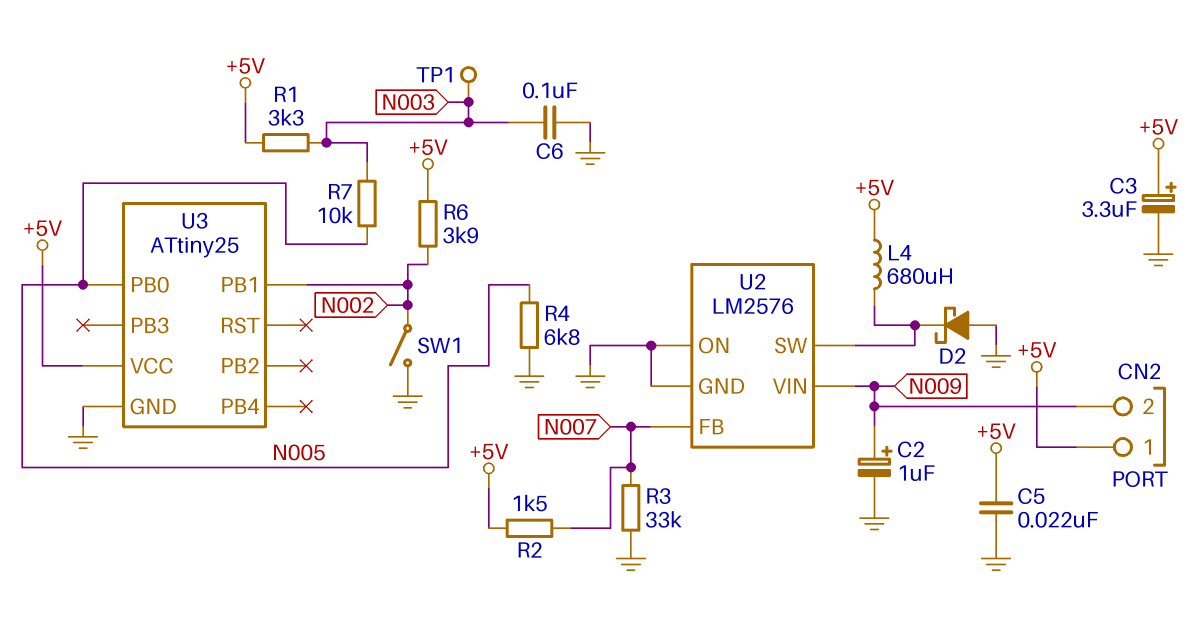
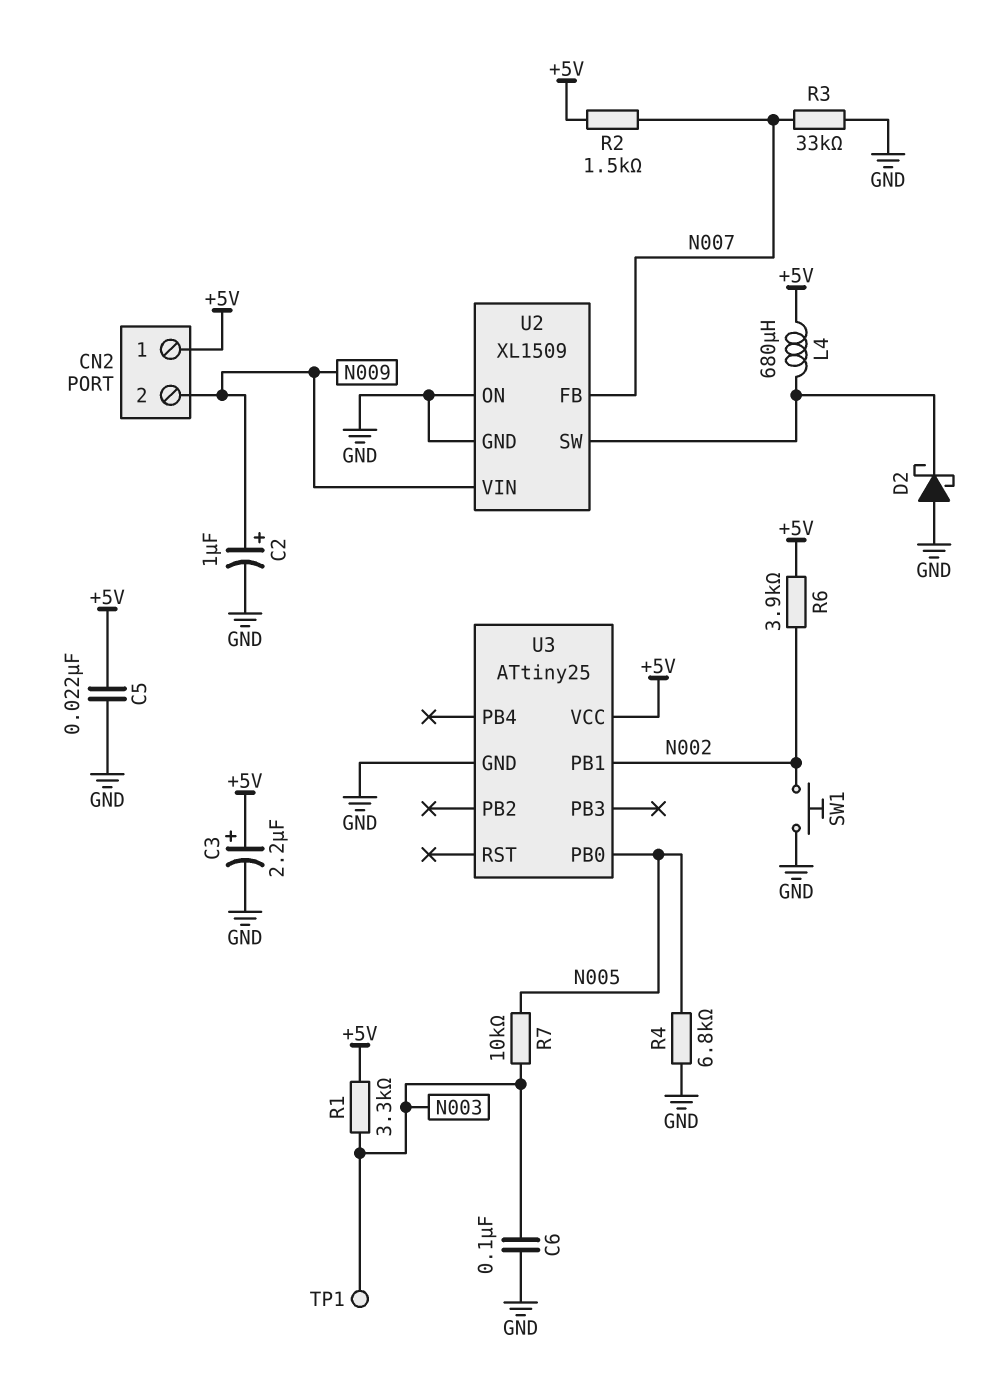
C3: 3.3uF (plus +5V, minus GND) -> 2.2uF (plus +5V, minus GND)
SW1: switch (GND, N002) -> button (GND, N002)
U2: LM2576 -> XL1509

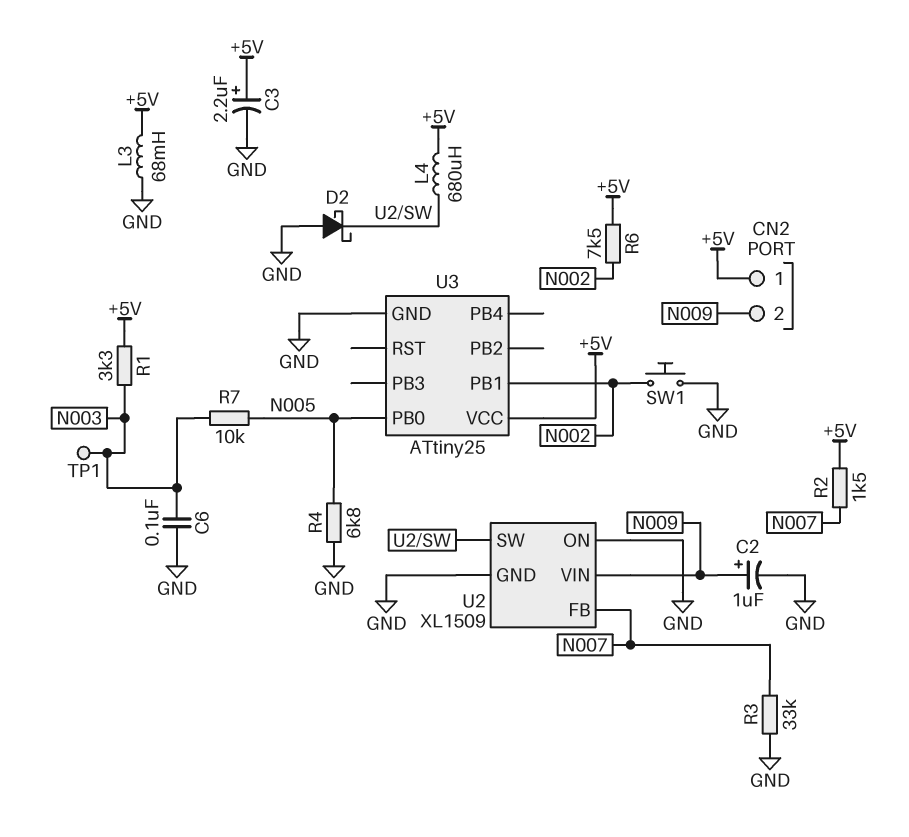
C5: 22nF (+5V, GND) -> none
L3: none -> 68mH (+5V, GND)
R6: 3.9k (+5V, N002) -> 7.5k (+5V, N002)

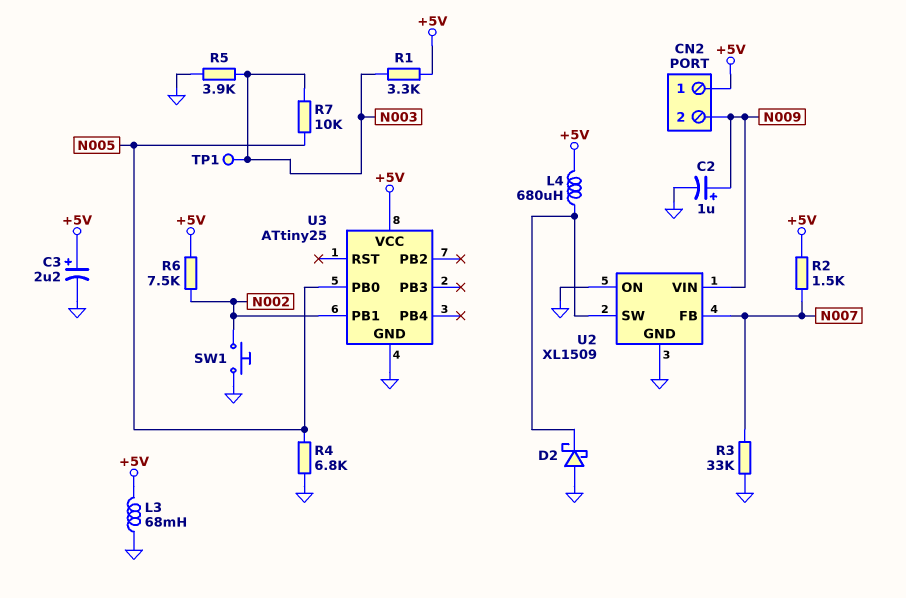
C6: 100nF (GND, N003) -> none
R5: none -> 3.9k (GND, N003)

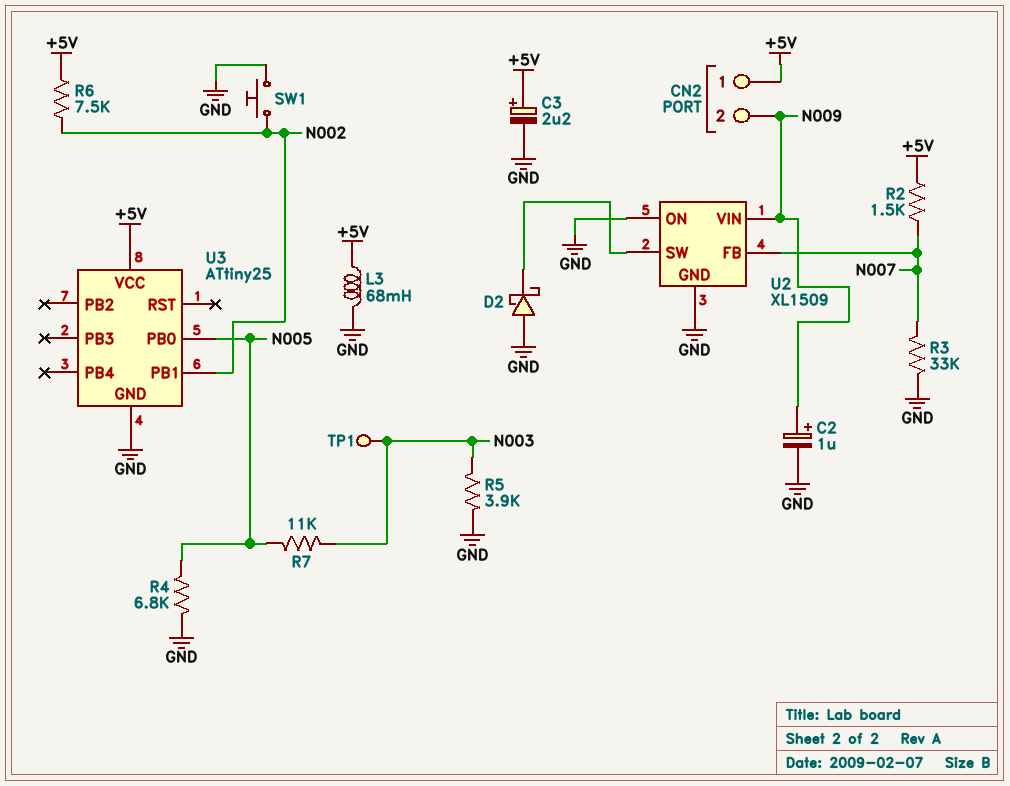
L4: 680uH (+5V, U2/SW) -> none
R1: 3.3k (+5V, N003) -> none
R7: 10k (N003, N005) -> 11k (N003, N005)

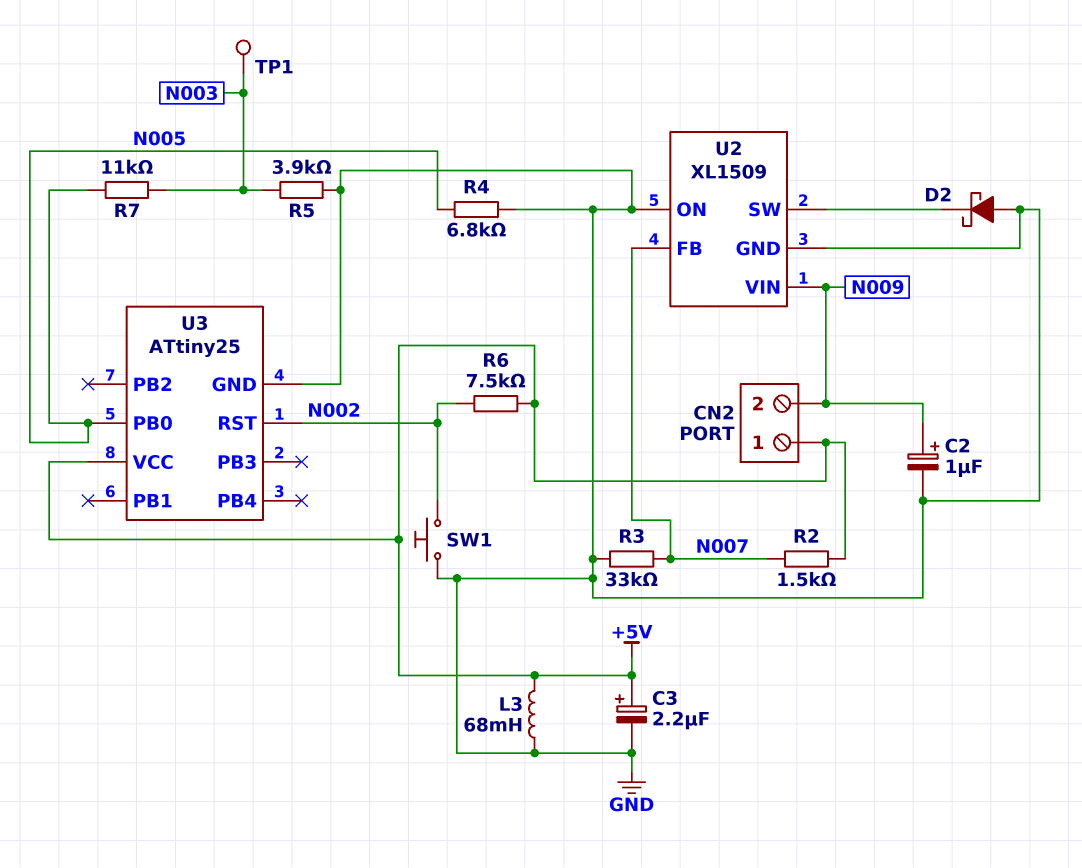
U3 pin PB1: N002 -> none
U3 pin RST: none -> N002

